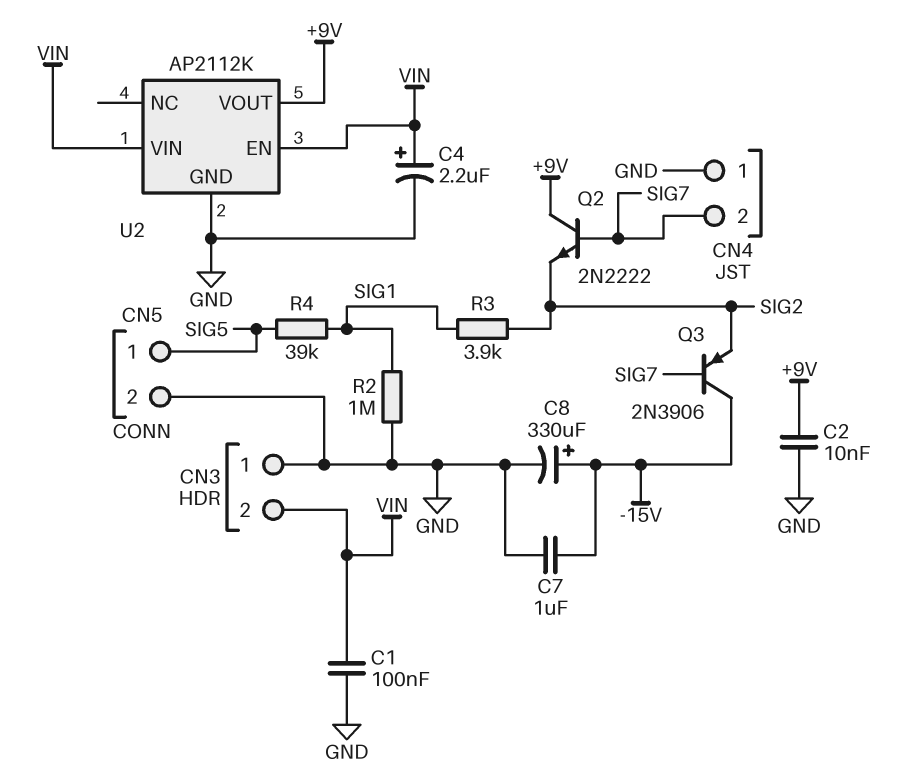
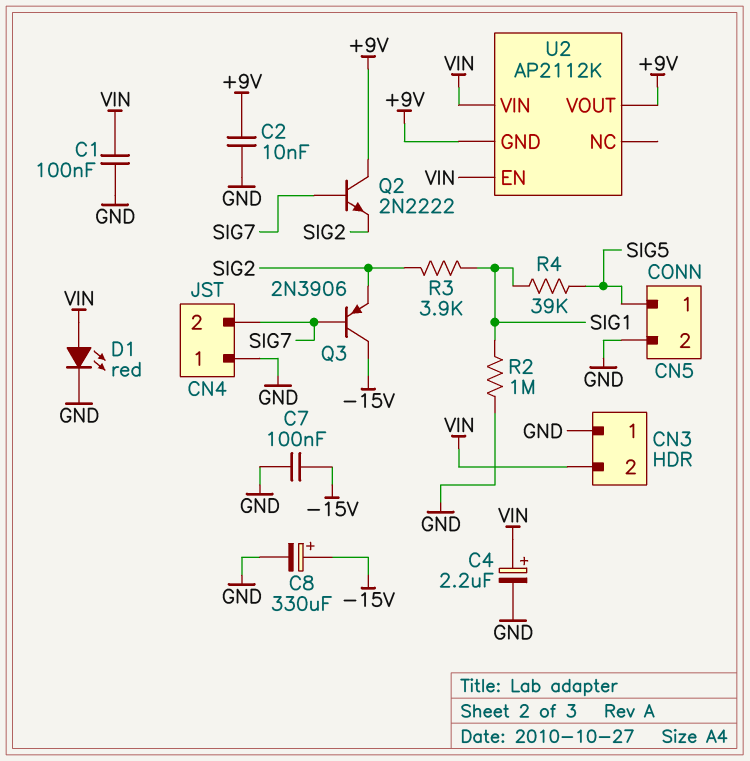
C7: 1uF (-15V, GND) -> 100nF (-15V, GND)
D1: none -> LED red (A VIN, K GND)
U2 pin GND: GND -> +9V

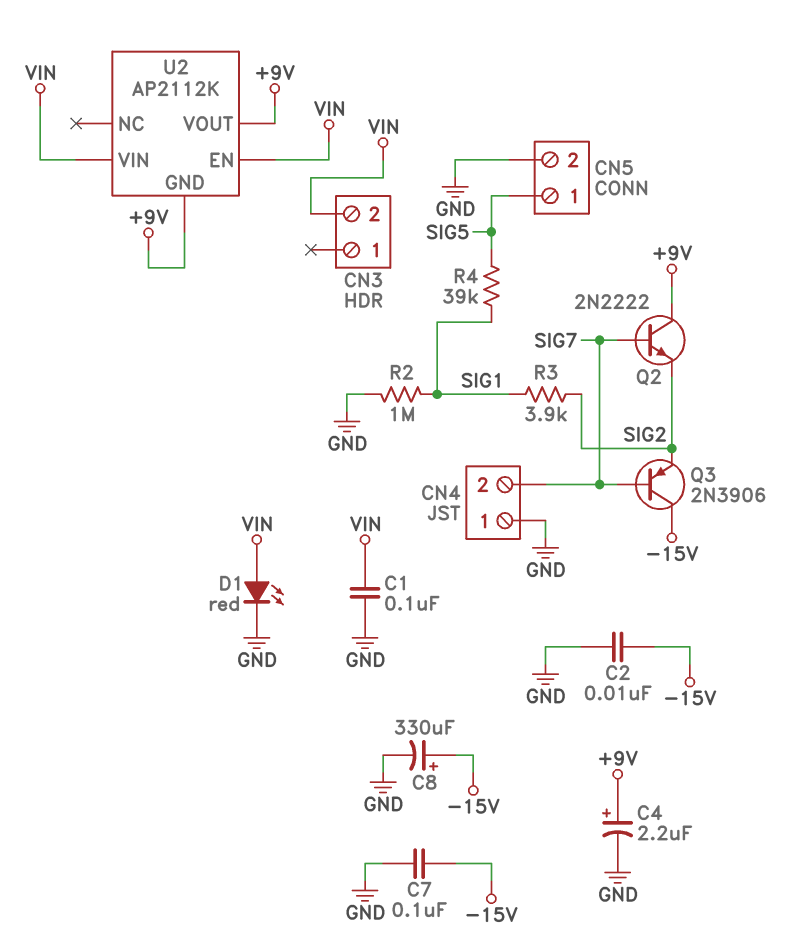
C2: 10nF (+9V, GND) -> 10nF (-15V, GND)
C4: 2.2uF (plus VIN, minus GND) -> 2.2uF (plus +9V, minus GND)
CN3 pin 1: GND -> none

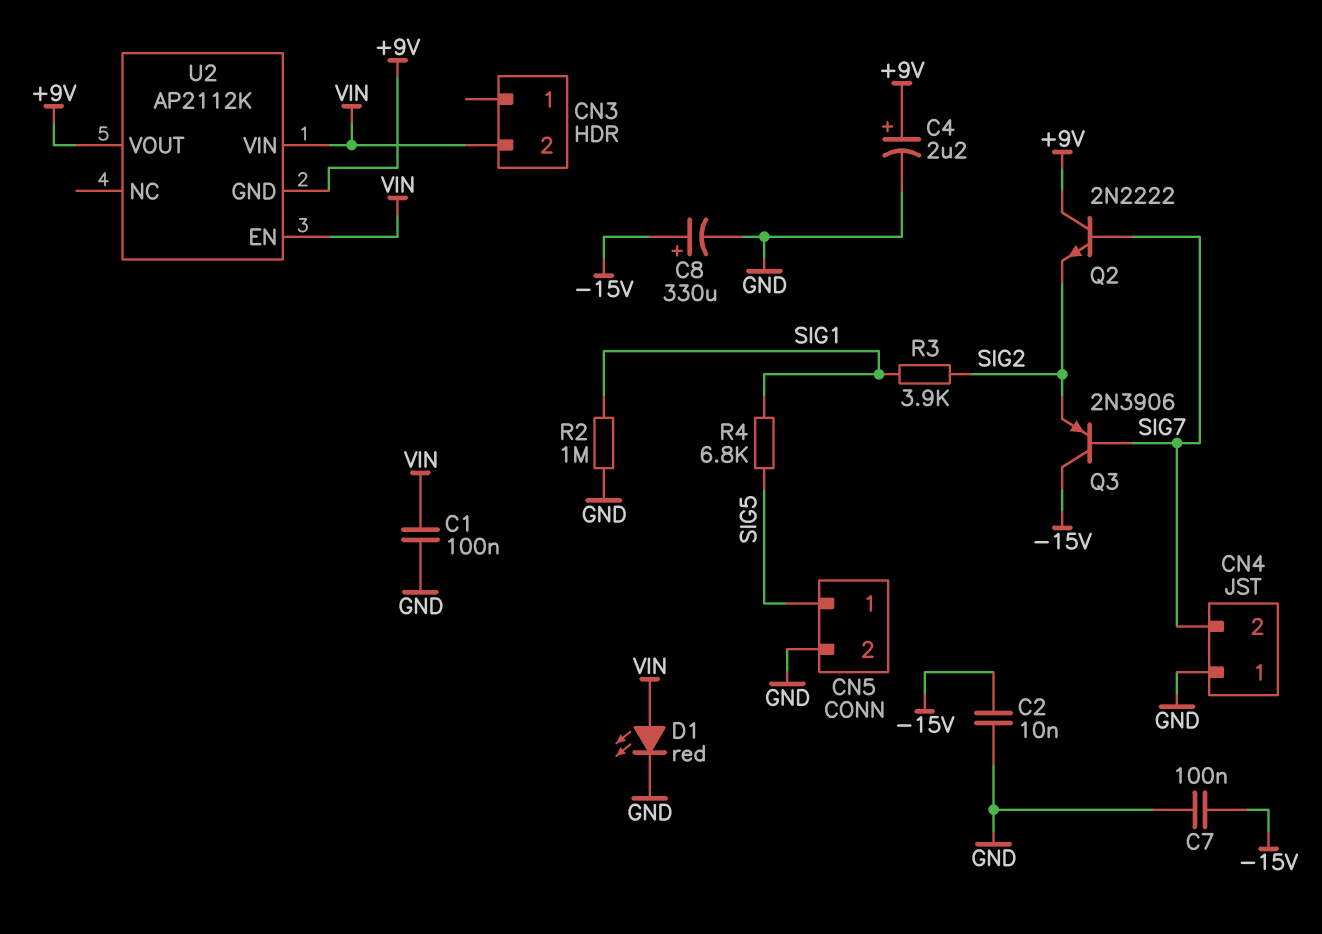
R4: 39k (SIG1, SIG5) -> 6.8k (SIG1, SIG5)

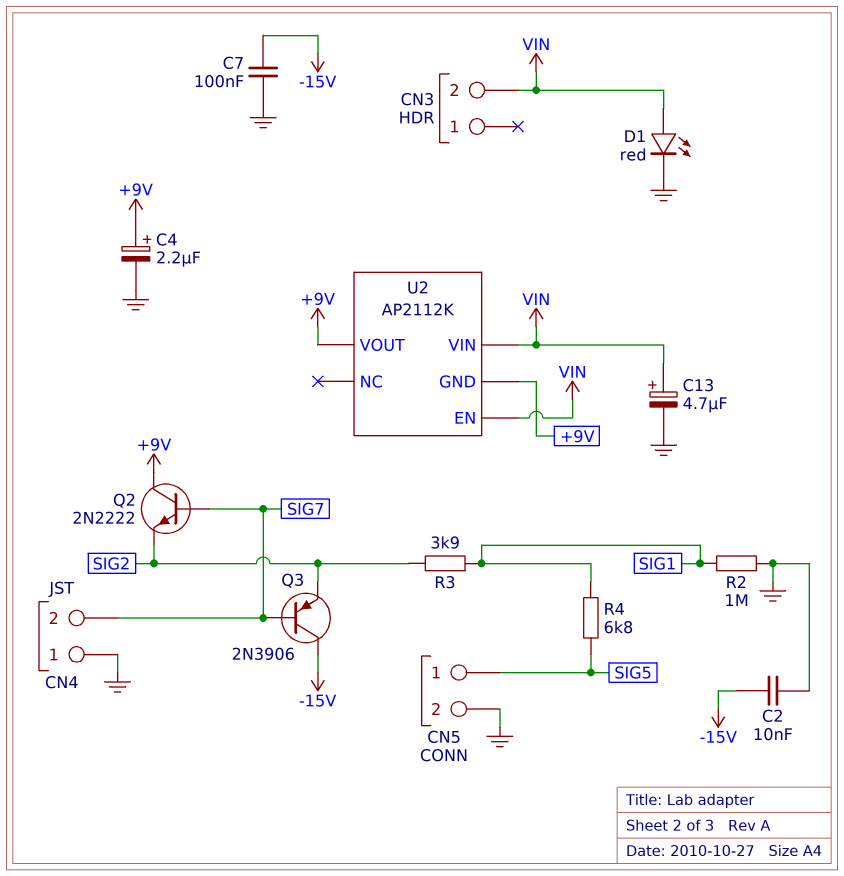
C1: 100nF (GND, VIN) -> none
C8: 330uF (plus -15V, minus GND) -> none
C13: none -> 4.7uF (plus VIN, minus GND)

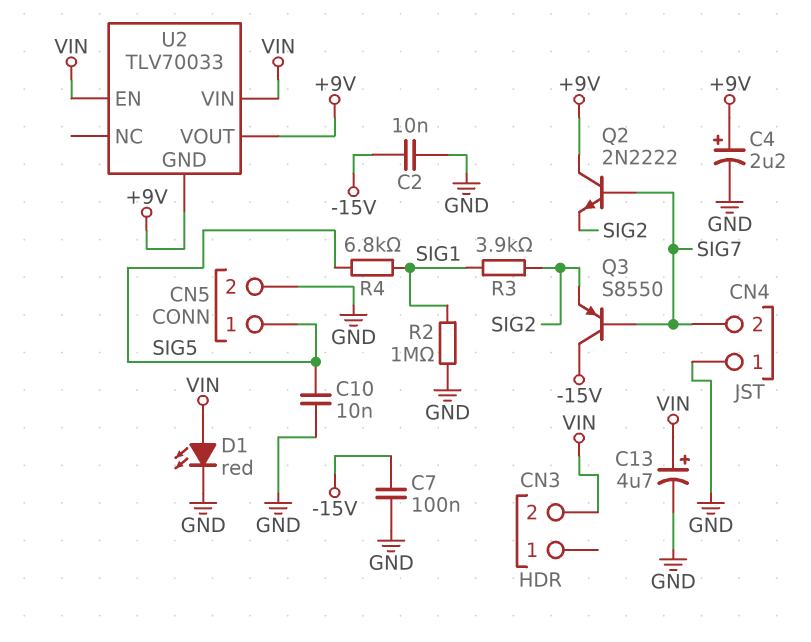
C10: none -> 10nF (GND, SIG5)
Q3: PNP 2N3906 (B SIG7, C -15V, E SIG2) -> PNP S8550 (B SIG7, C -15V, E SIG2)
U2: AP2112K -> TLV70033

